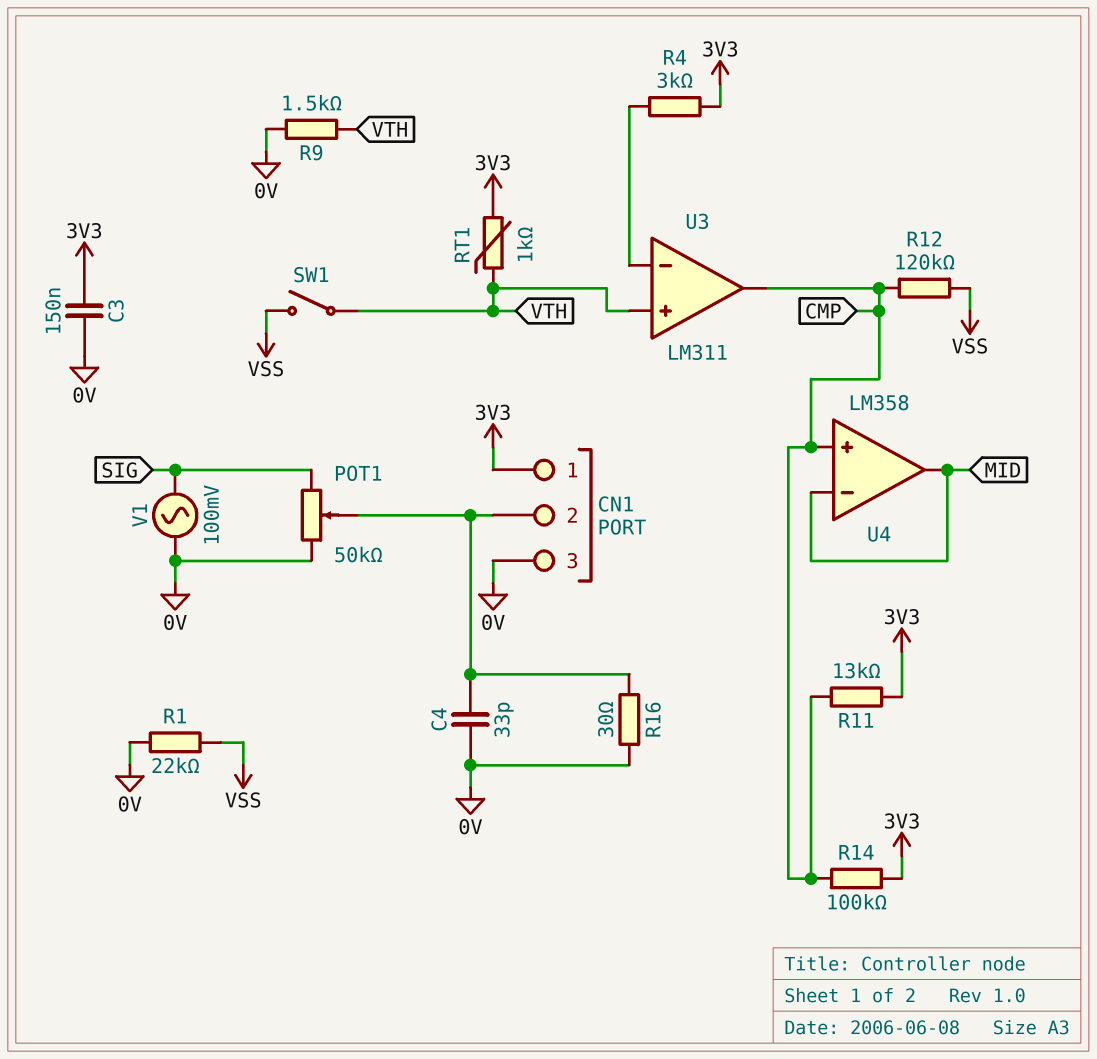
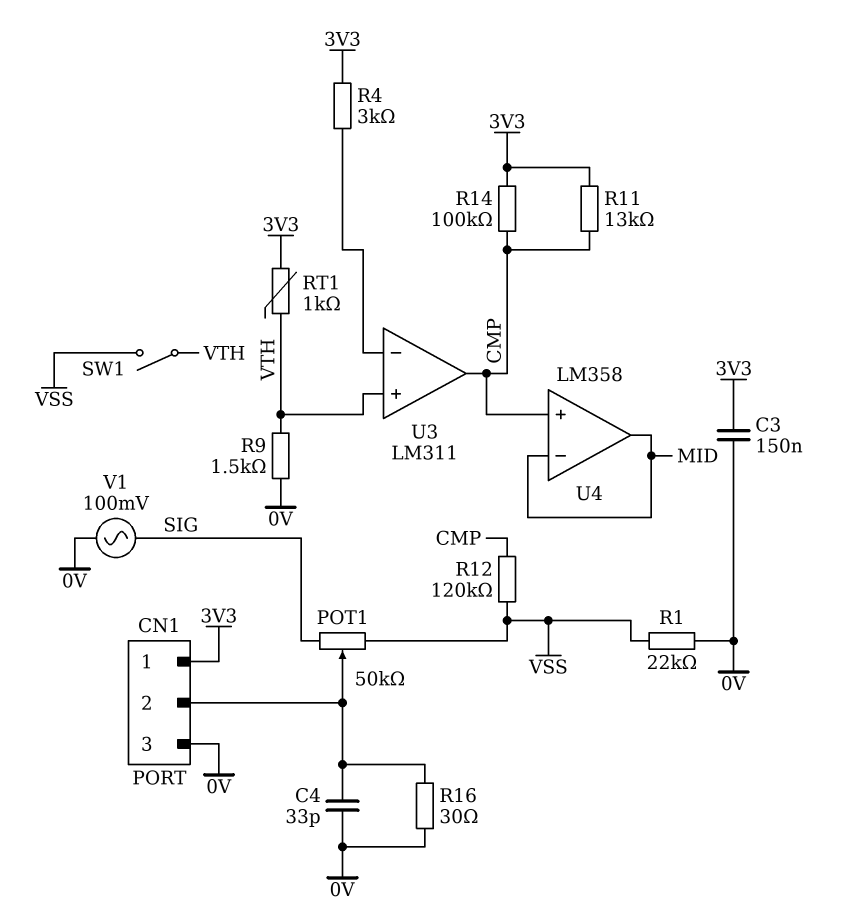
POT1: 50k (0V, SIG, wiper CN1/2) -> 50k (SIG, VSS, wiper CN1/2)

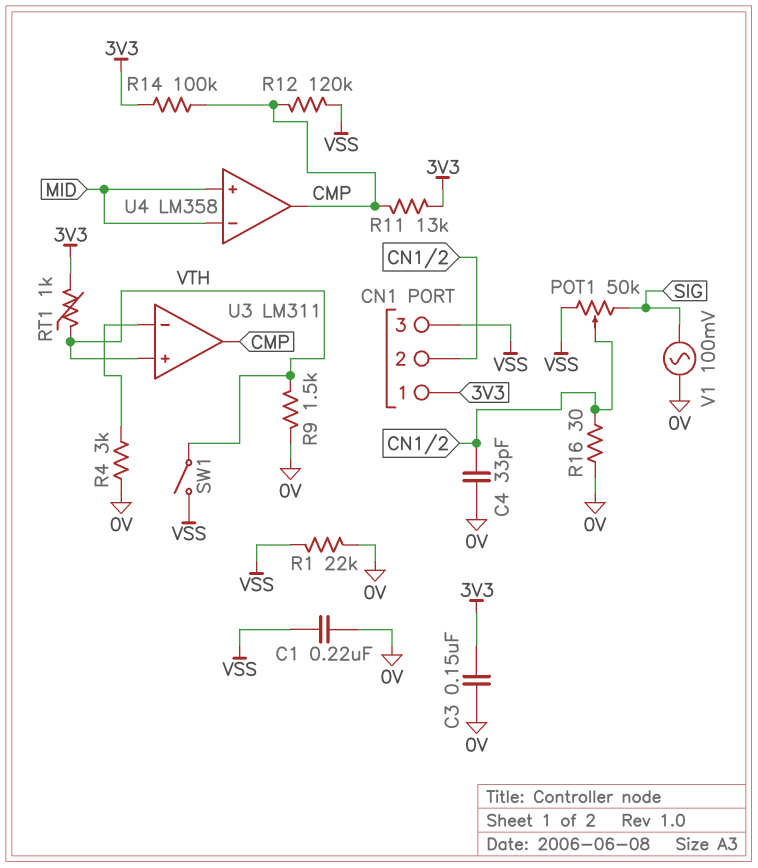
C1: none -> 220nF (0V, VSS)
CN1 pin 3: 0V -> VSS
R4: 3k (3V3, U3/in-) -> 3k (0V, U3/in-)
U4 pin in+: CMP -> MID
U4 pin out: MID -> CMP

